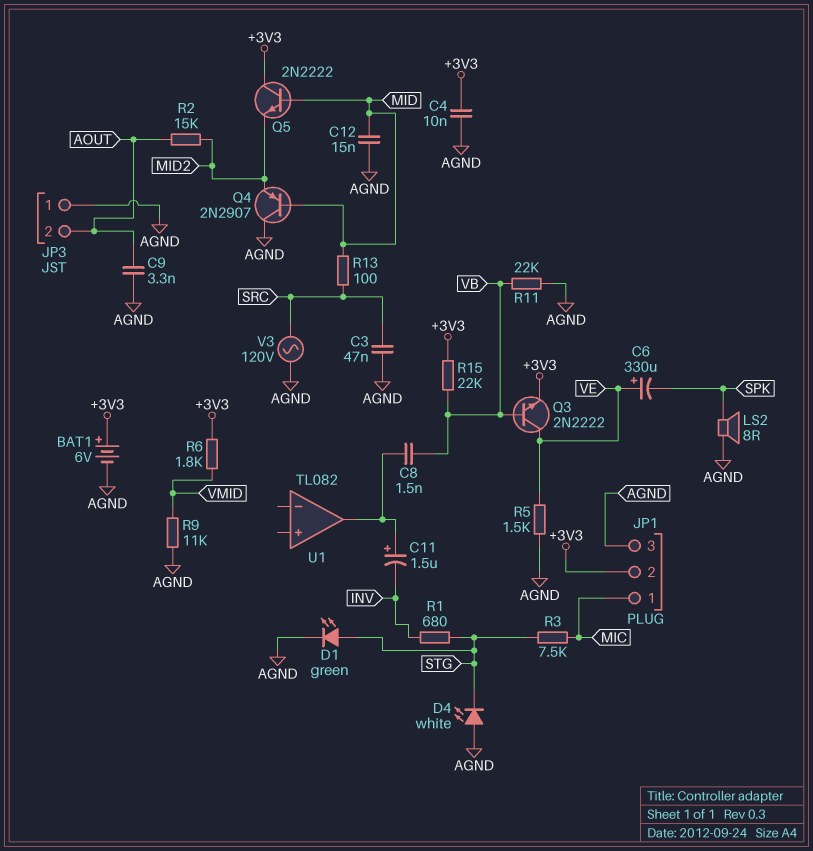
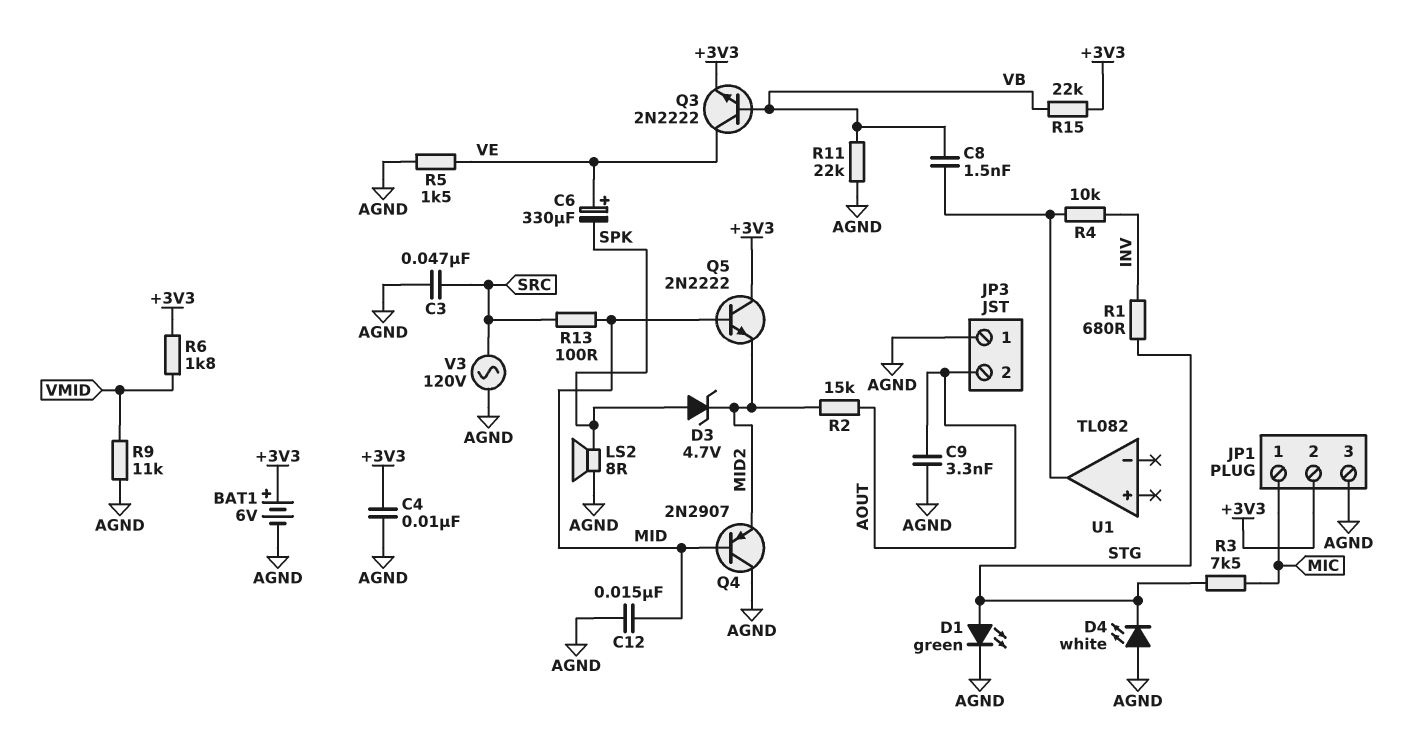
C11: 1.5uF (plus U1/out, minus INV) -> none
D3: none -> zener 4.7V (A SPK, K MID2)
R4: none -> 10k (INV, U1/out)

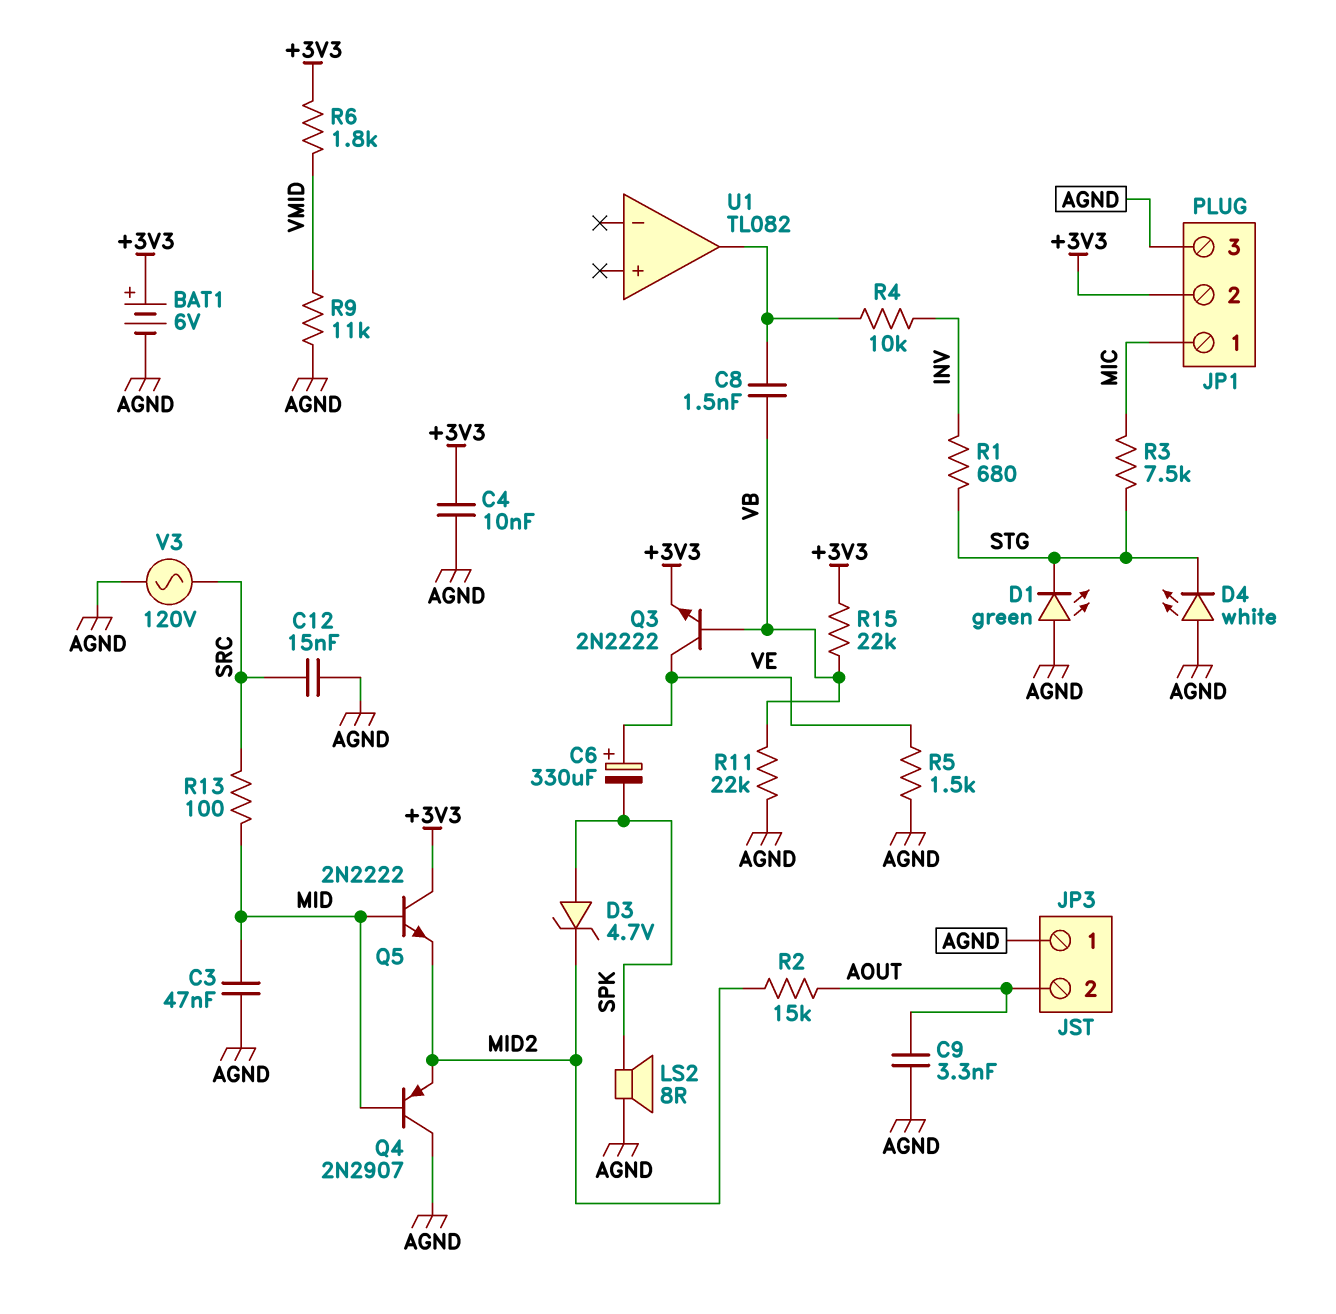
C3: 47nF (AGND, SRC) -> 47nF (AGND, MID)
C12: 15nF (AGND, MID) -> 15nF (AGND, SRC)
D1: LED green (A STG, K AGND) -> LED green (A AGND, K STG)

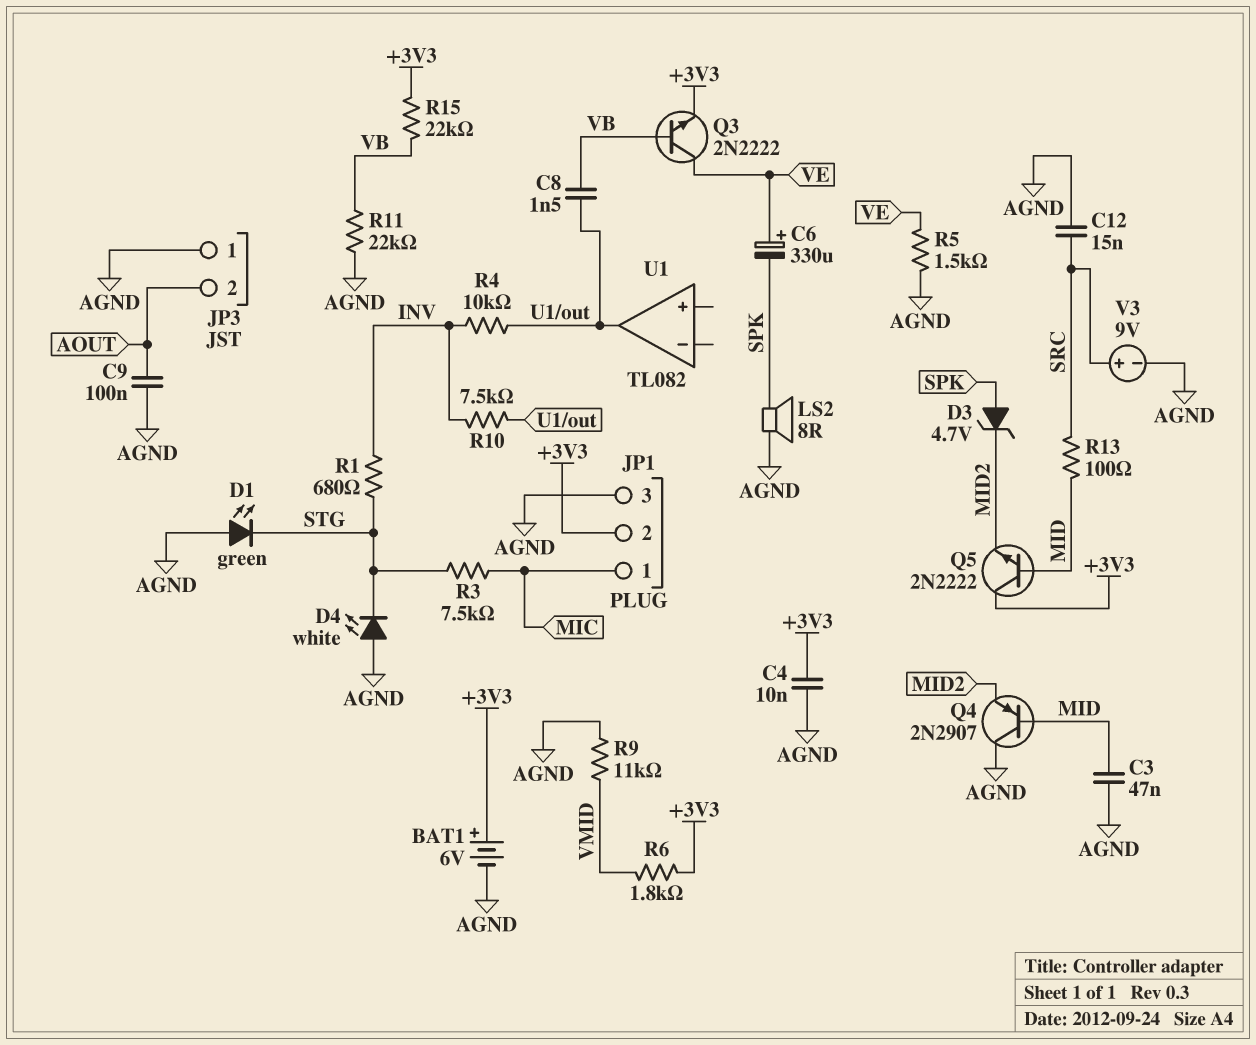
C9: 3.3nF (AGND, AOUT) -> 100nF (AGND, AOUT)
R2: 15k (AOUT, MID2) -> none
R10: none -> 7.5k (INV, U1/out)
V3: AC 120V (AGND, SRC) -> 9V (plus SRC, minus AGND)

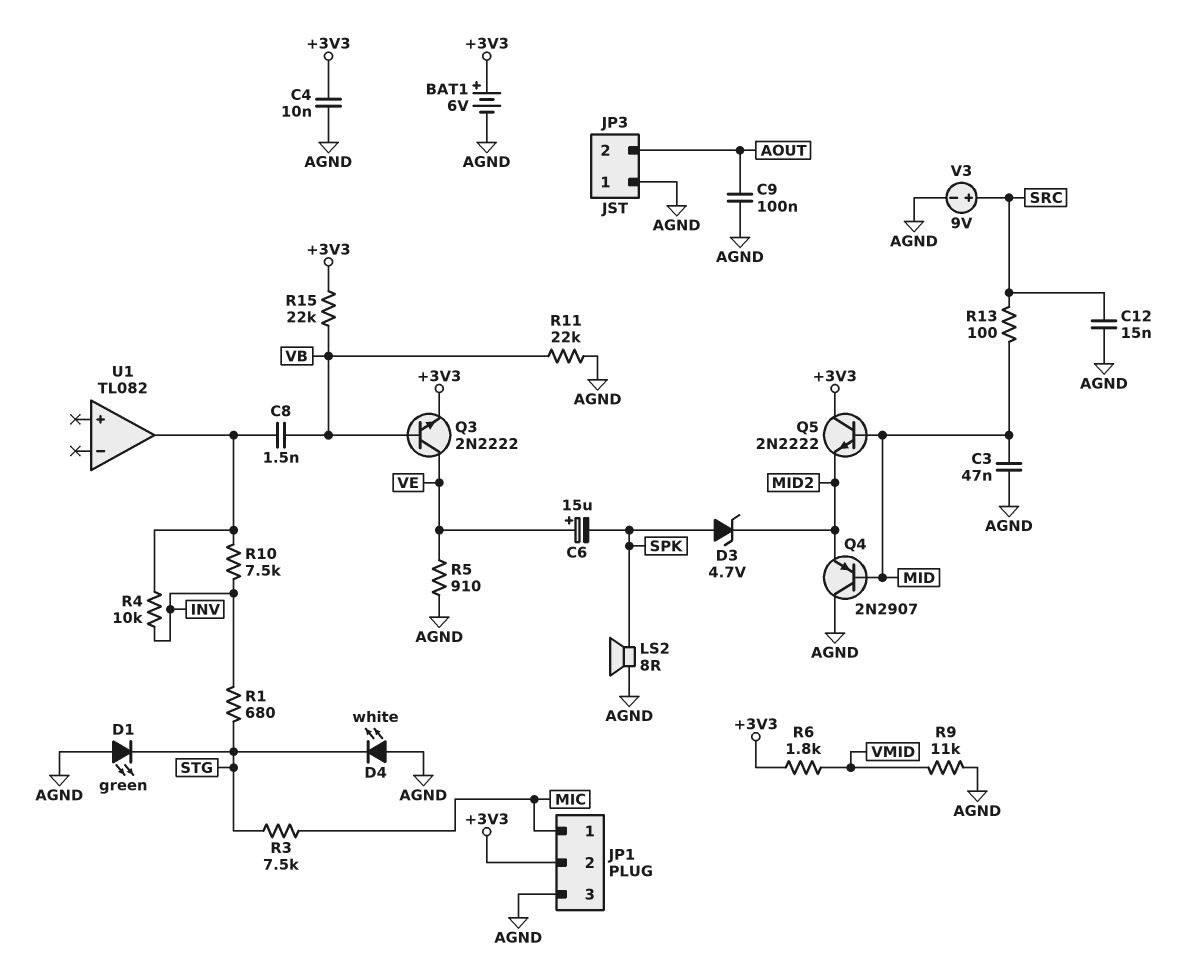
C6: 330uF (plus VE, minus SPK) -> 15uF (plus VE, minus SPK)
R5: 1.5k (AGND, VE) -> 910 (AGND, VE)

